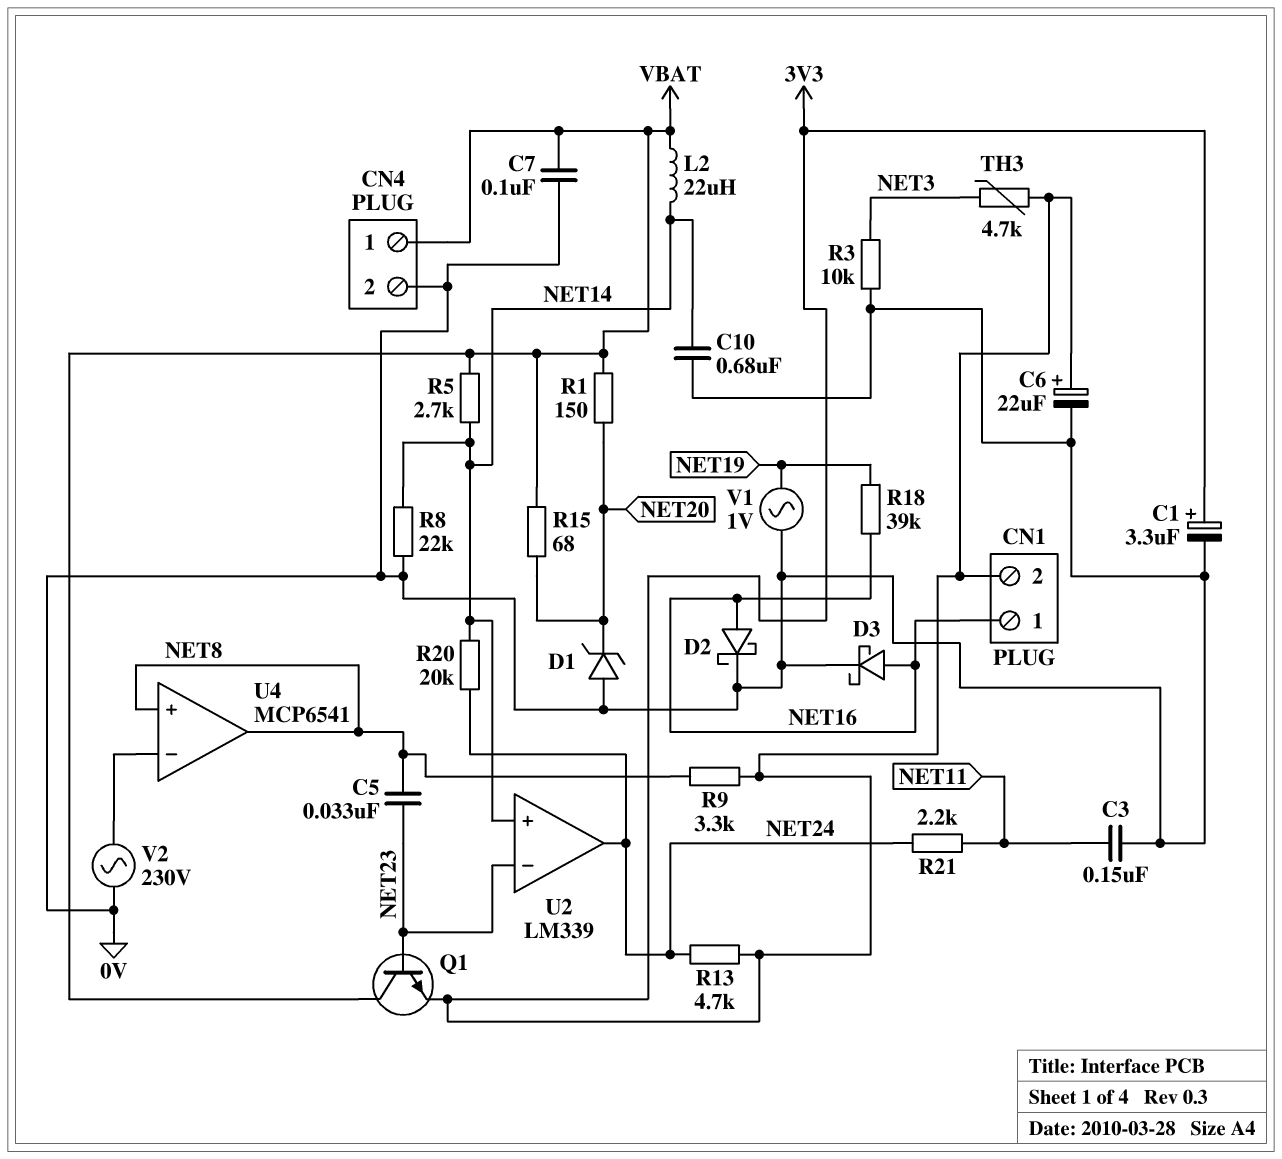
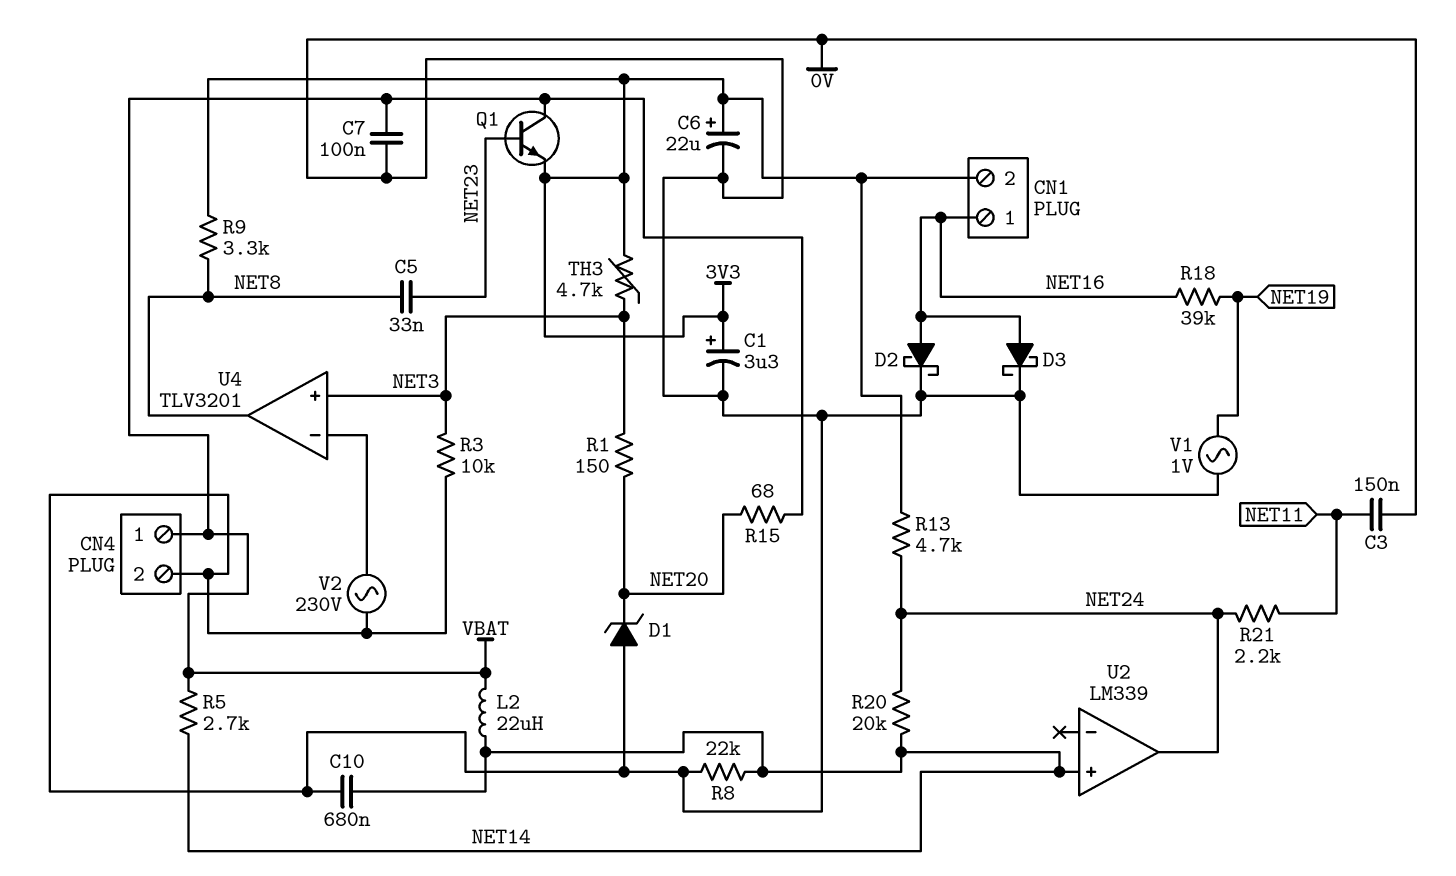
R1: 150 (NET20, VBAT) -> 150 (NET3, NET20)
U2 pin in-: NET23 -> none
U4: MCP6541 -> TLV3201
U4 pin in+: NET8 -> NET3

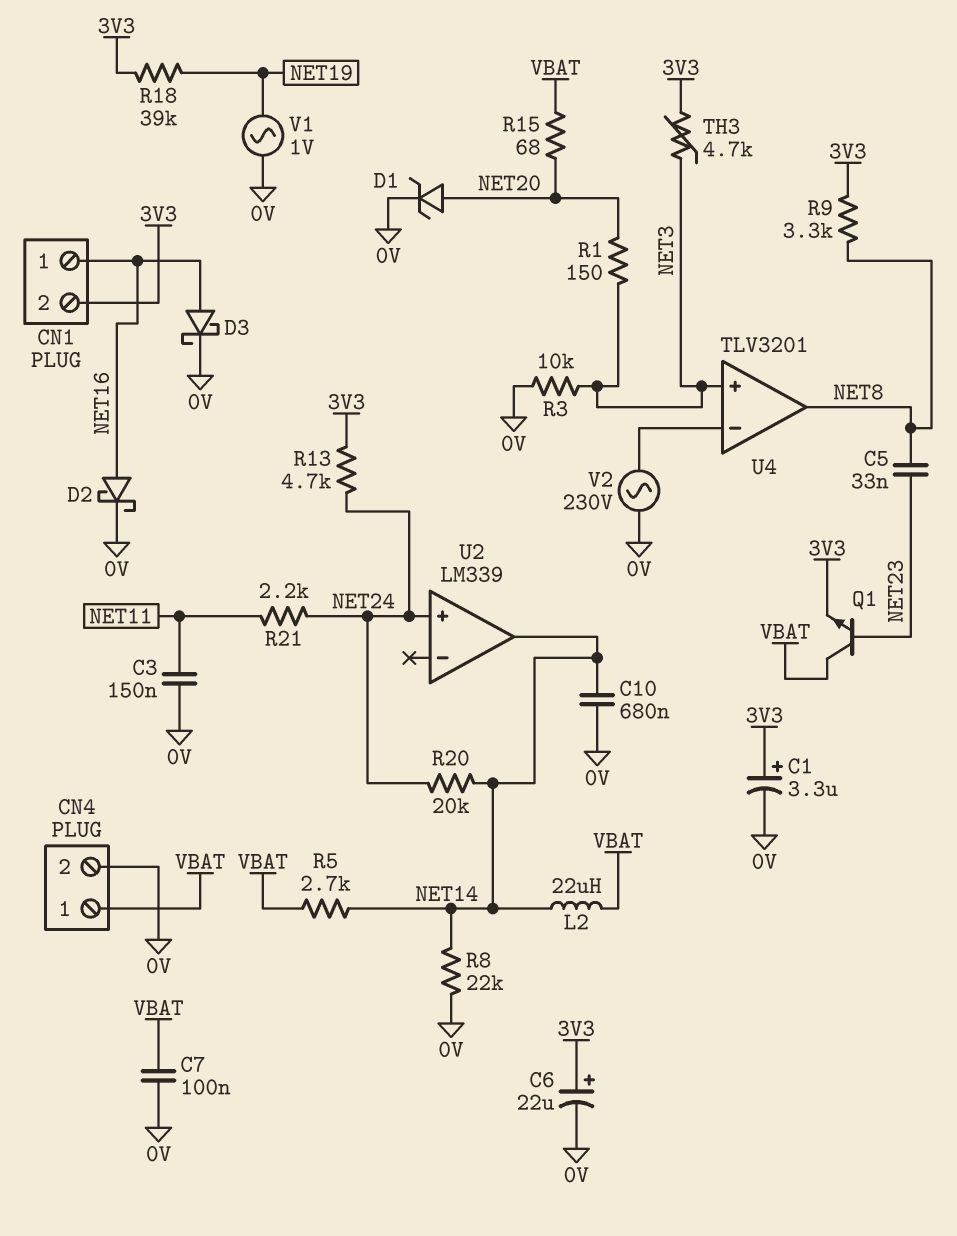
D1: zener (A 0V, K NET20) -> zener (A NET20, K 0V)
R18: 39k (NET16, NET19) -> 39k (3V3, NET19)
U2 pin in+: NET14 -> NET24
U2 pin out: NET24 -> NET14

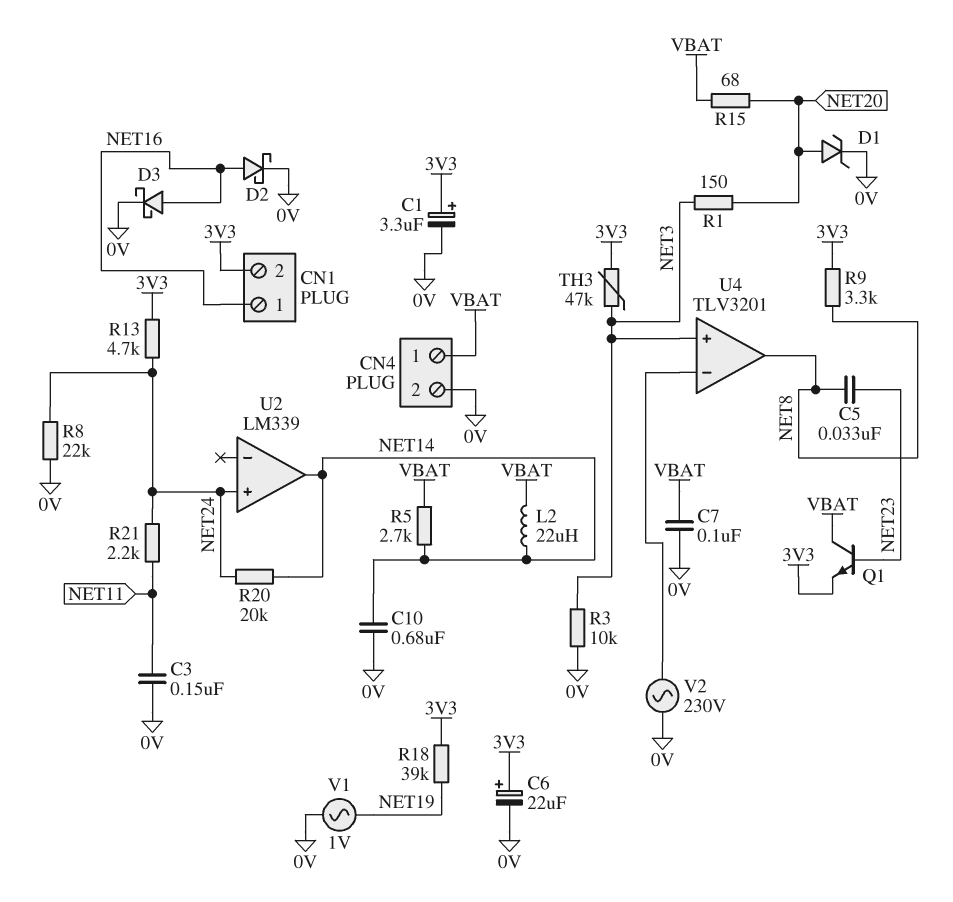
R8: 22k (0V, NET14) -> 22k (0V, NET24)
TH3: 4.7k (3V3, NET3) -> 47k (3V3, NET3)

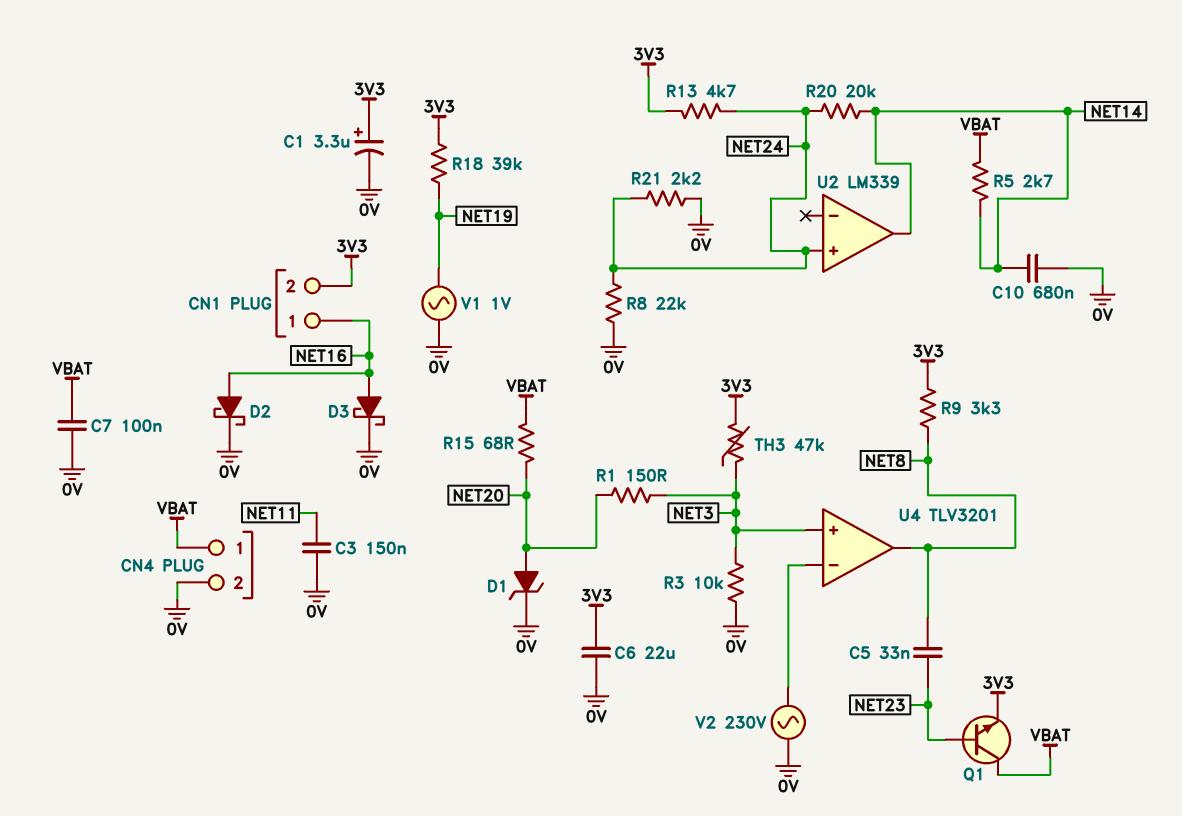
C6: 22uF (plus 3V3, minus 0V) -> 22uF (0V, 3V3)
L2: 22uH (NET14, VBAT) -> none
R21: 2.2k (NET11, NET24) -> 2.2k (0V, NET24)

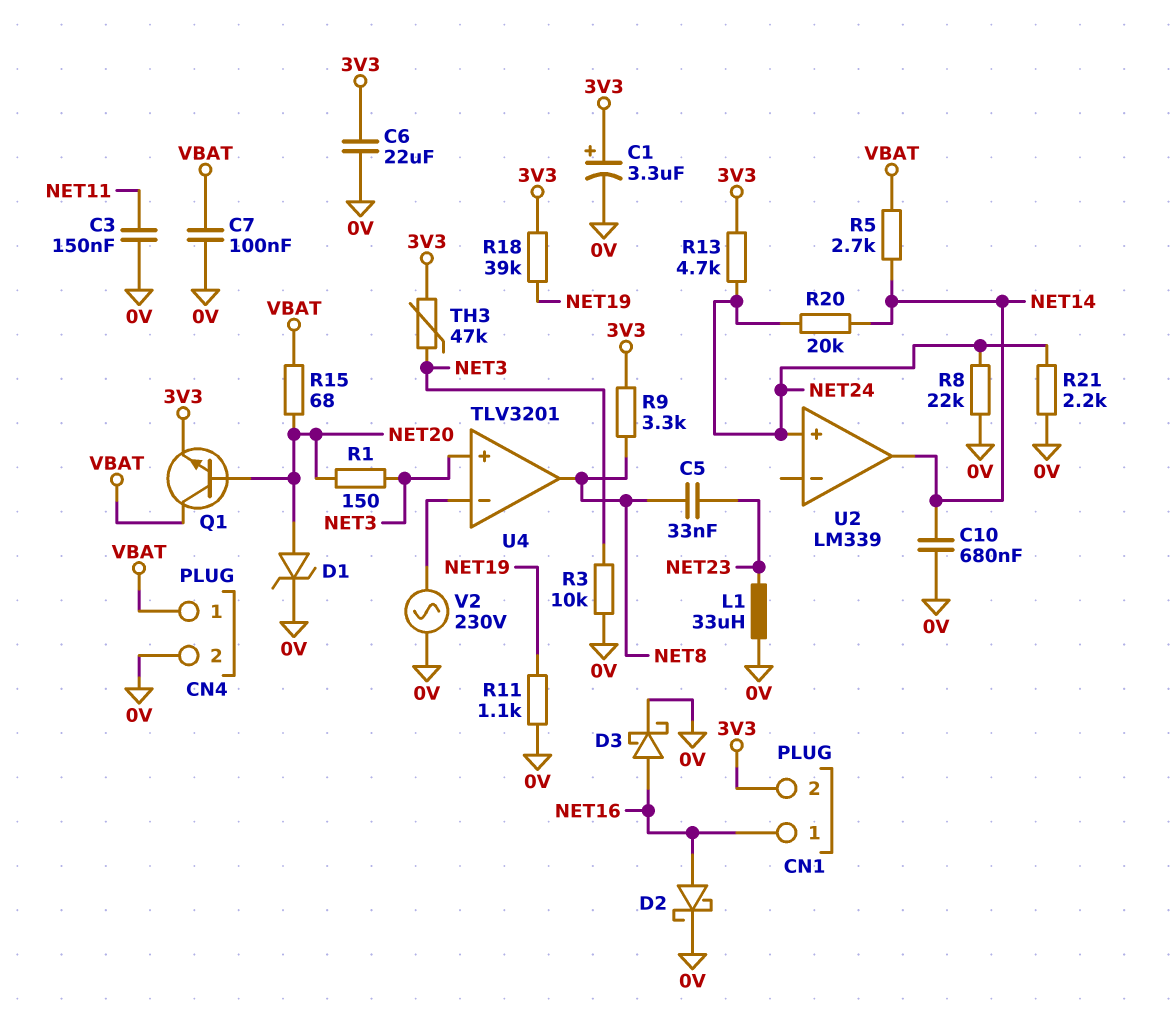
L1: none -> 33uH (0V, NET23)
Q1: NPN (B NET23, C VBAT, E 3V3) -> NPN (B NET20, C VBAT, E 3V3)
R11: none -> 1.1k (0V, NET19)
V1: AC 1V (0V, NET19) -> none

